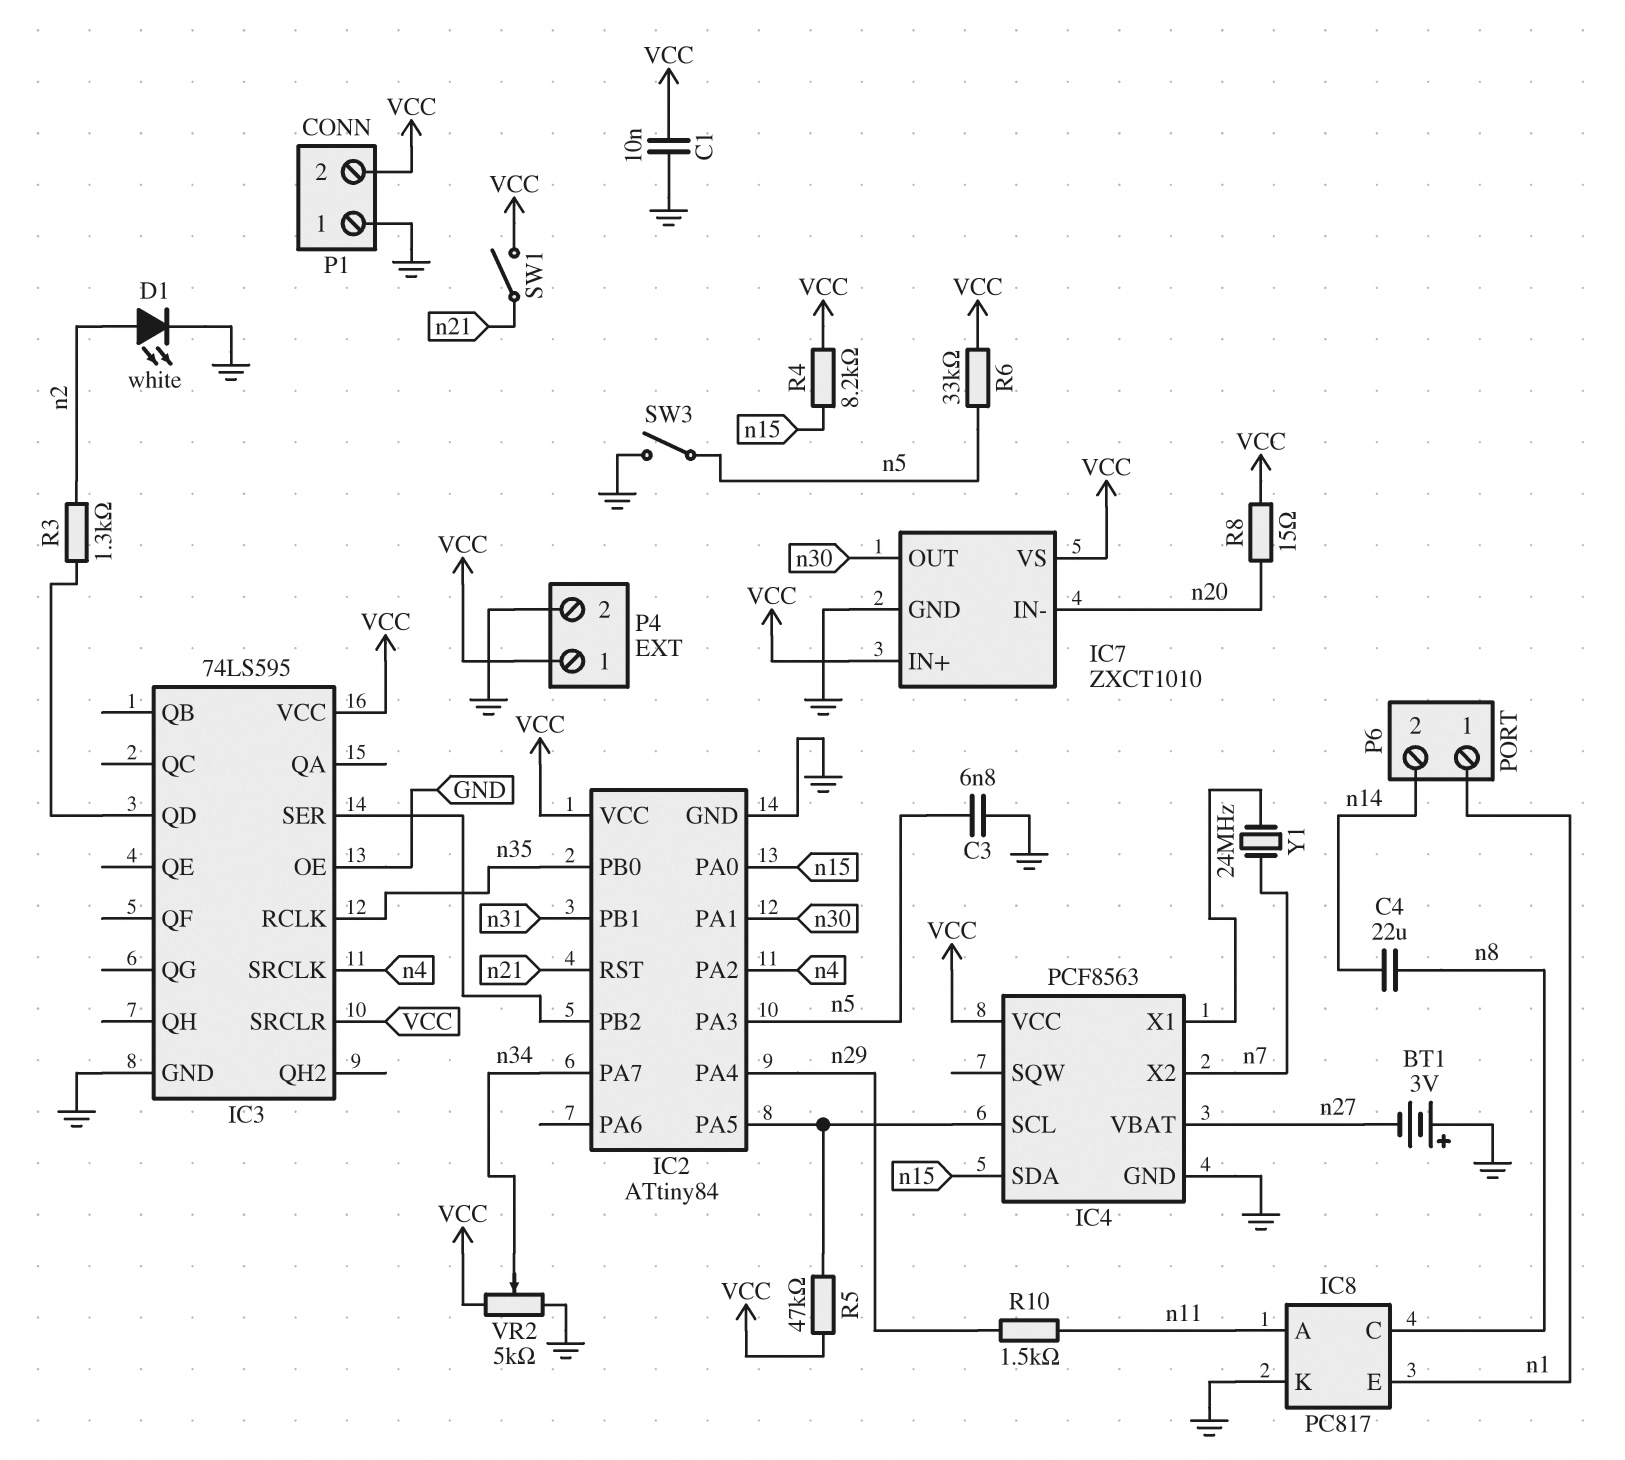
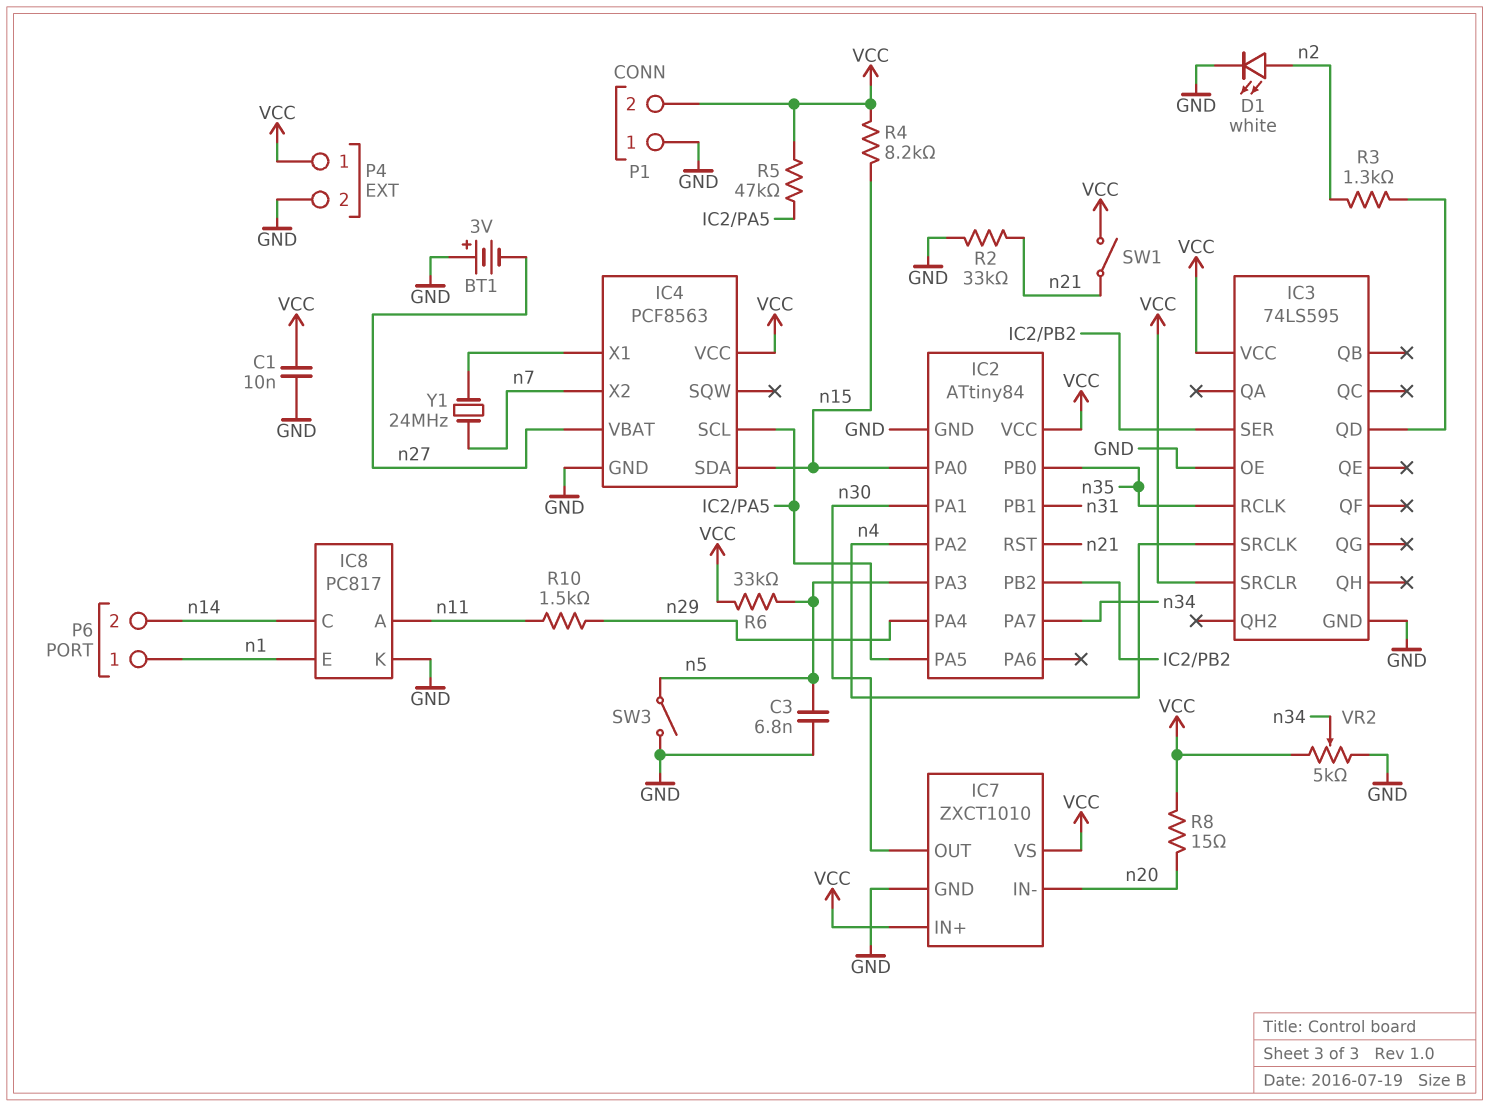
C4: 22uF (n8, n14) -> none
IC8 pin C: n8 -> n14
R2: none -> 33k (GND, n21)

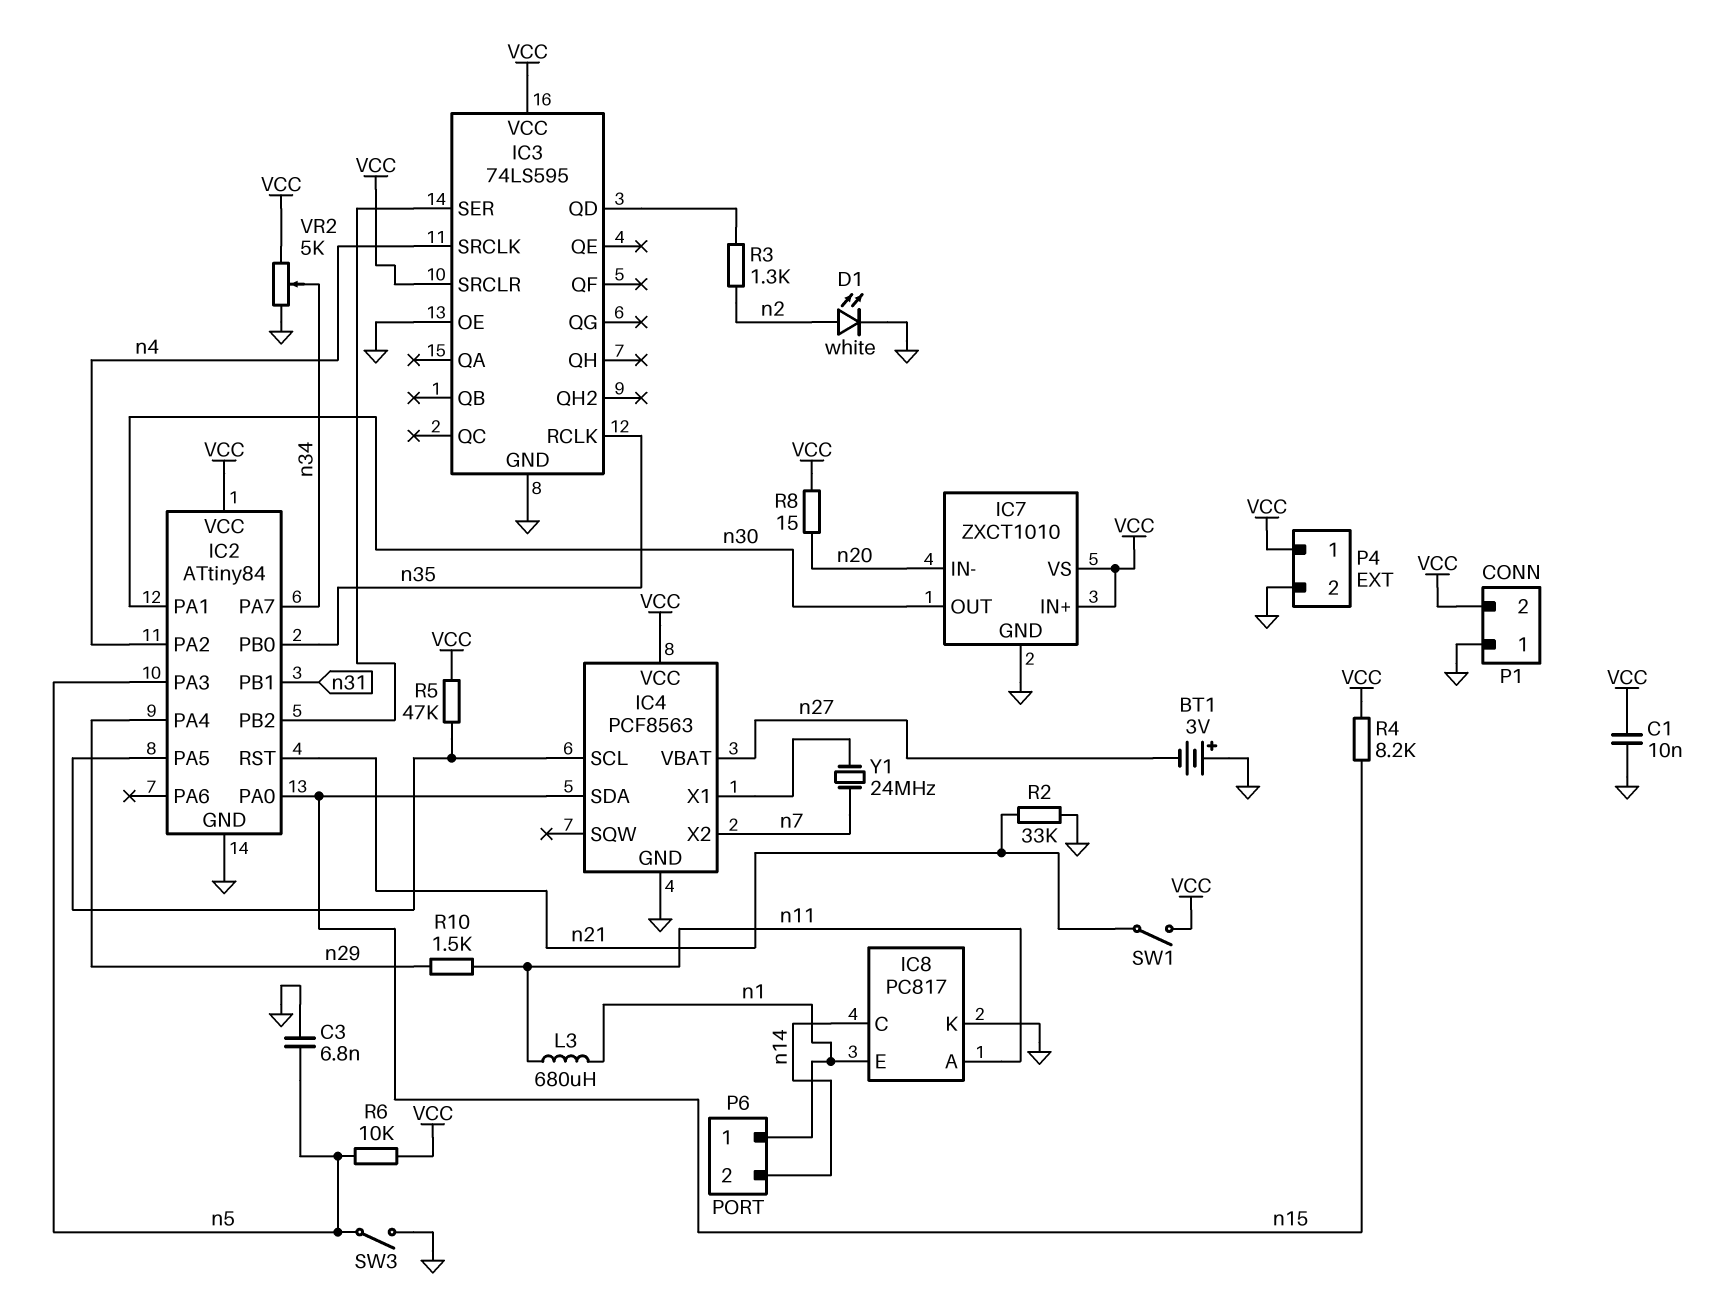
L3: none -> 680uH (n1, n11)
R6: 33k (VCC, n5) -> 10k (VCC, n5)

